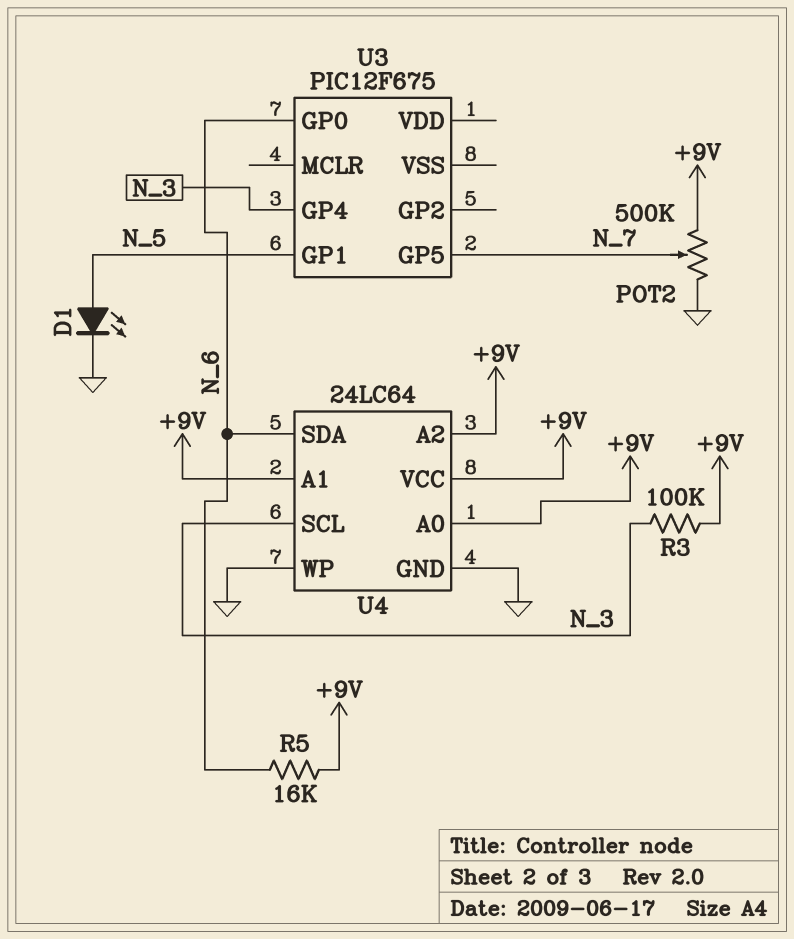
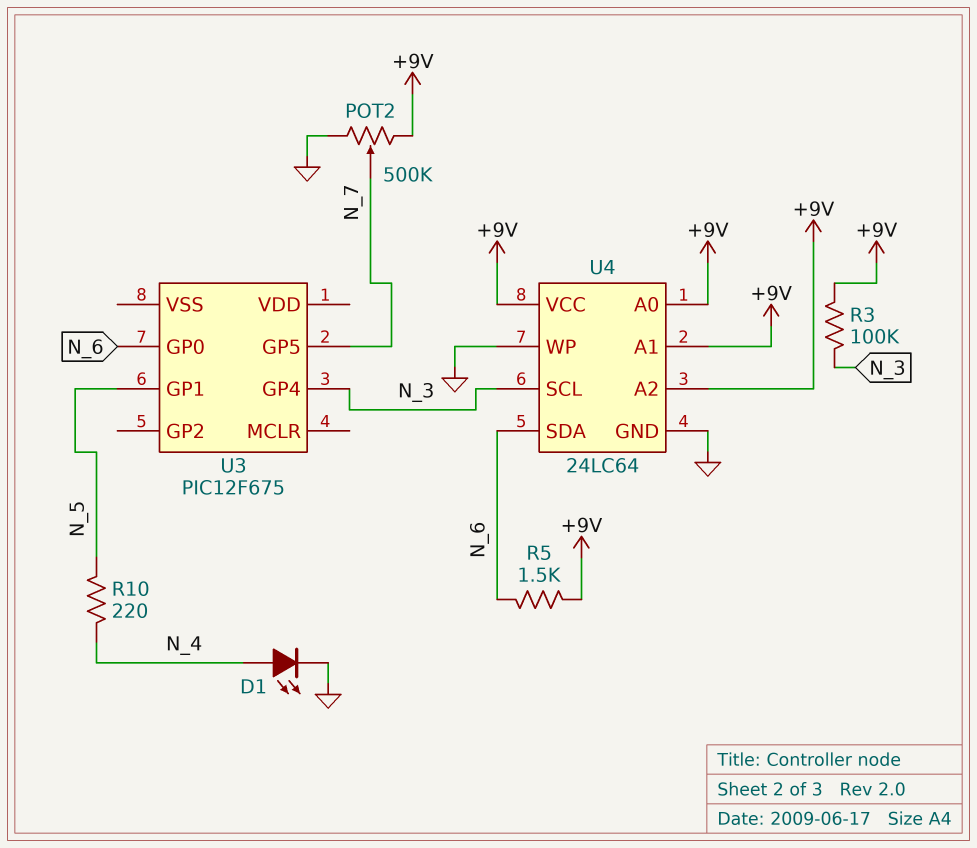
D1: LED (A N_5, K GND) -> LED (A N_4, K GND)
R5: 16k (+9V, N_6) -> 1.5k (+9V, N_6)
R10: none -> 220 (N_4, N_5)

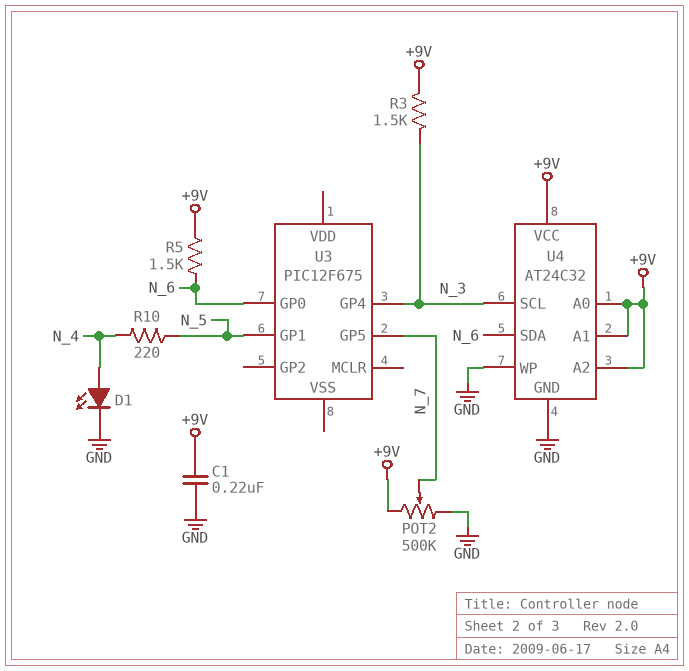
C1: none -> 220nF (+9V, GND)
R3: 100k (+9V, N_3) -> 1.5k (+9V, N_3)
U4: 24LC64 -> AT24C32

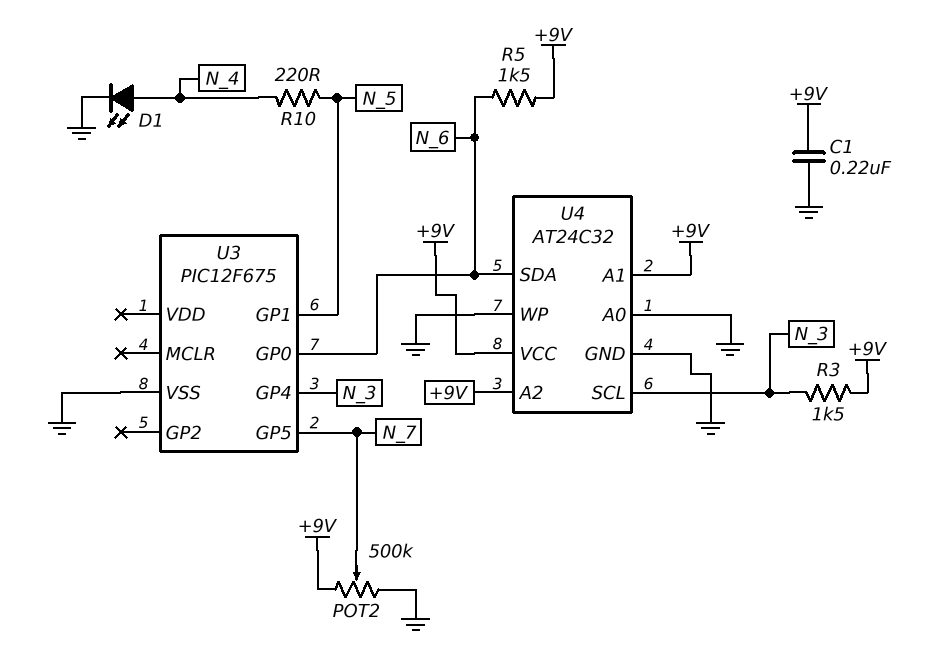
U3 pin VSS: none -> GND
U4 pin A0: +9V -> GND

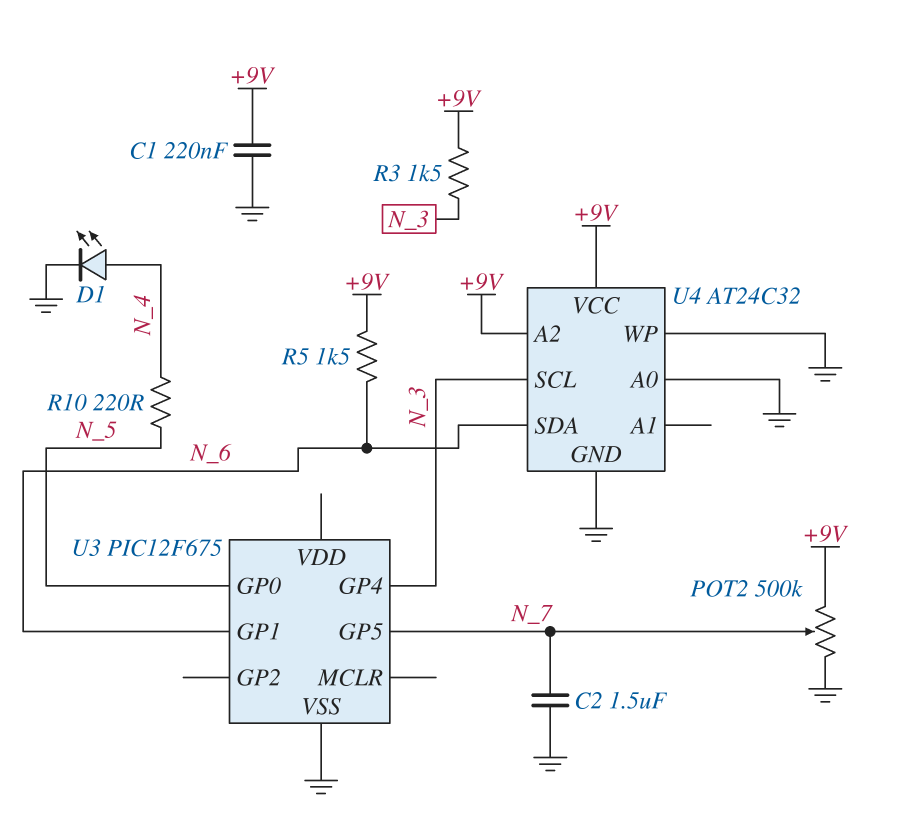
C2: none -> 1.5uF (GND, N_7)
U3 pin GP0: N_6 -> N_5
U3 pin GP1: N_5 -> N_6
U4 pin A1: +9V -> none

